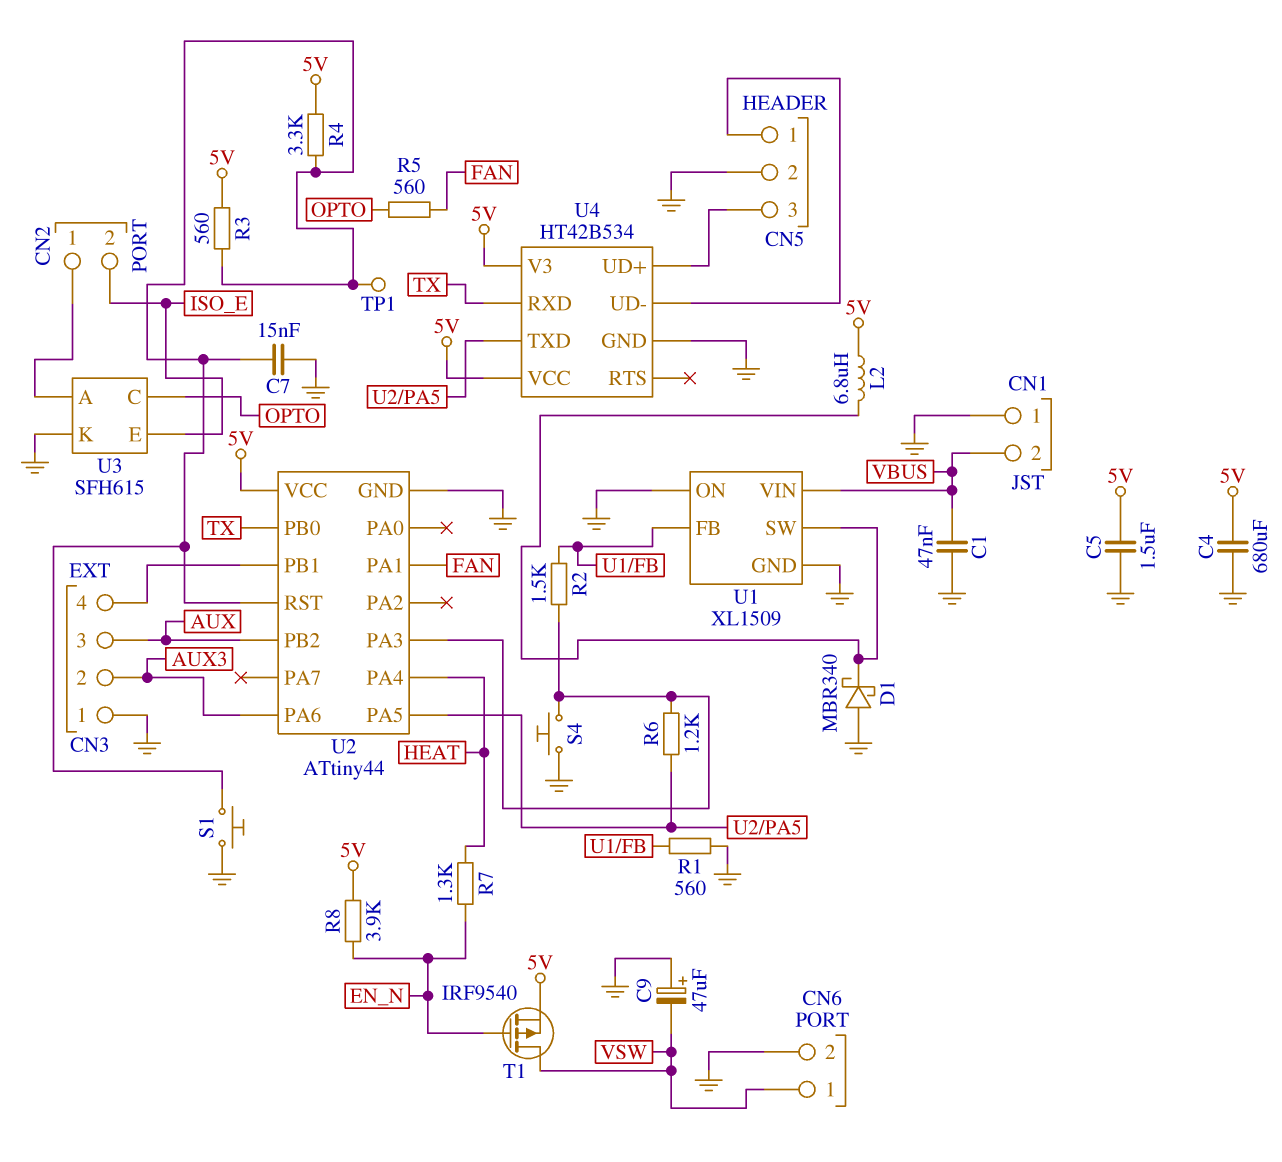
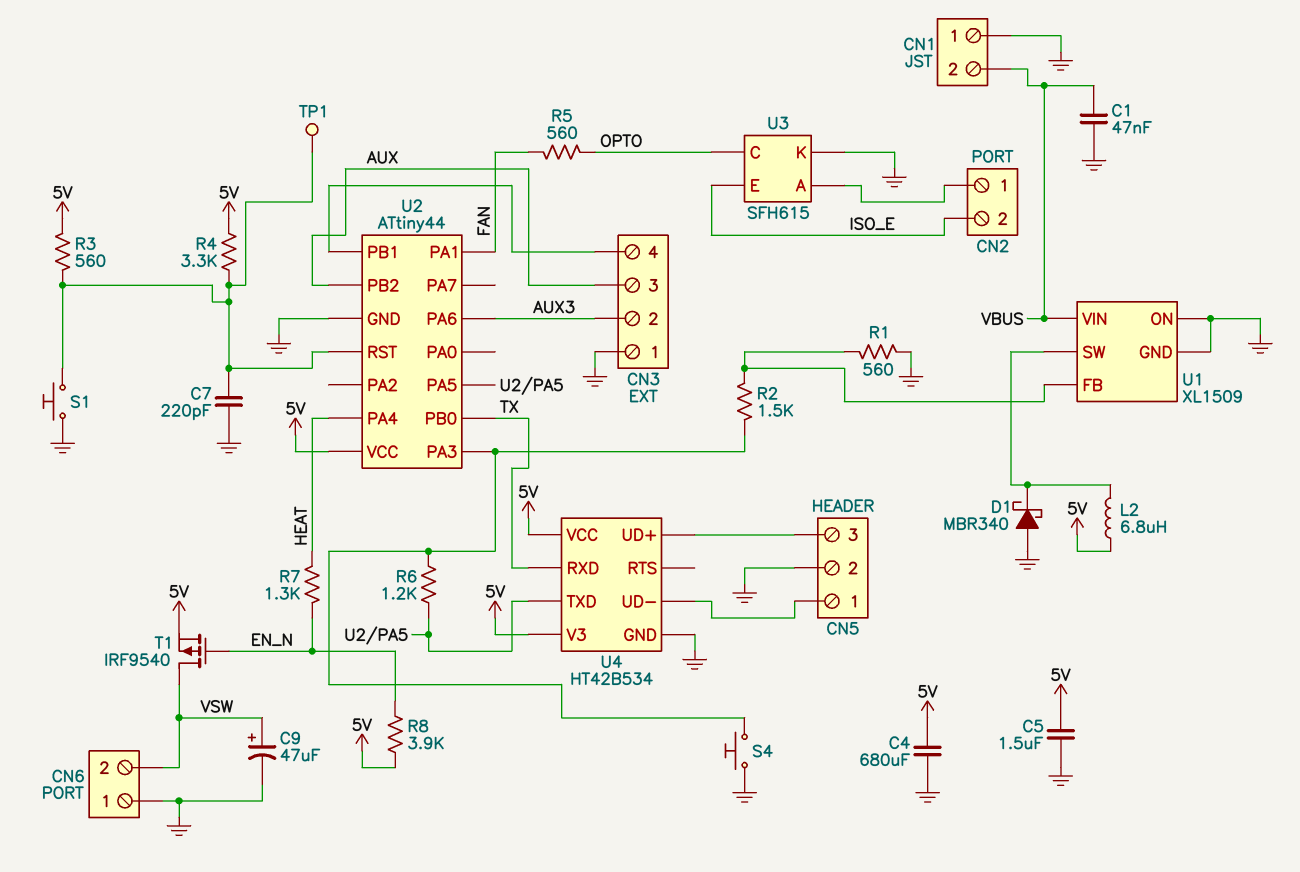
C7: 15nF (GND, U2/RST) -> 220pF (GND, U2/RST)
C9: 47uF (plus GND, minus VSW) -> 47uF (plus VSW, minus GND)
CN6 pin 1: VSW -> GND
CN6 pin 2: GND -> VSW

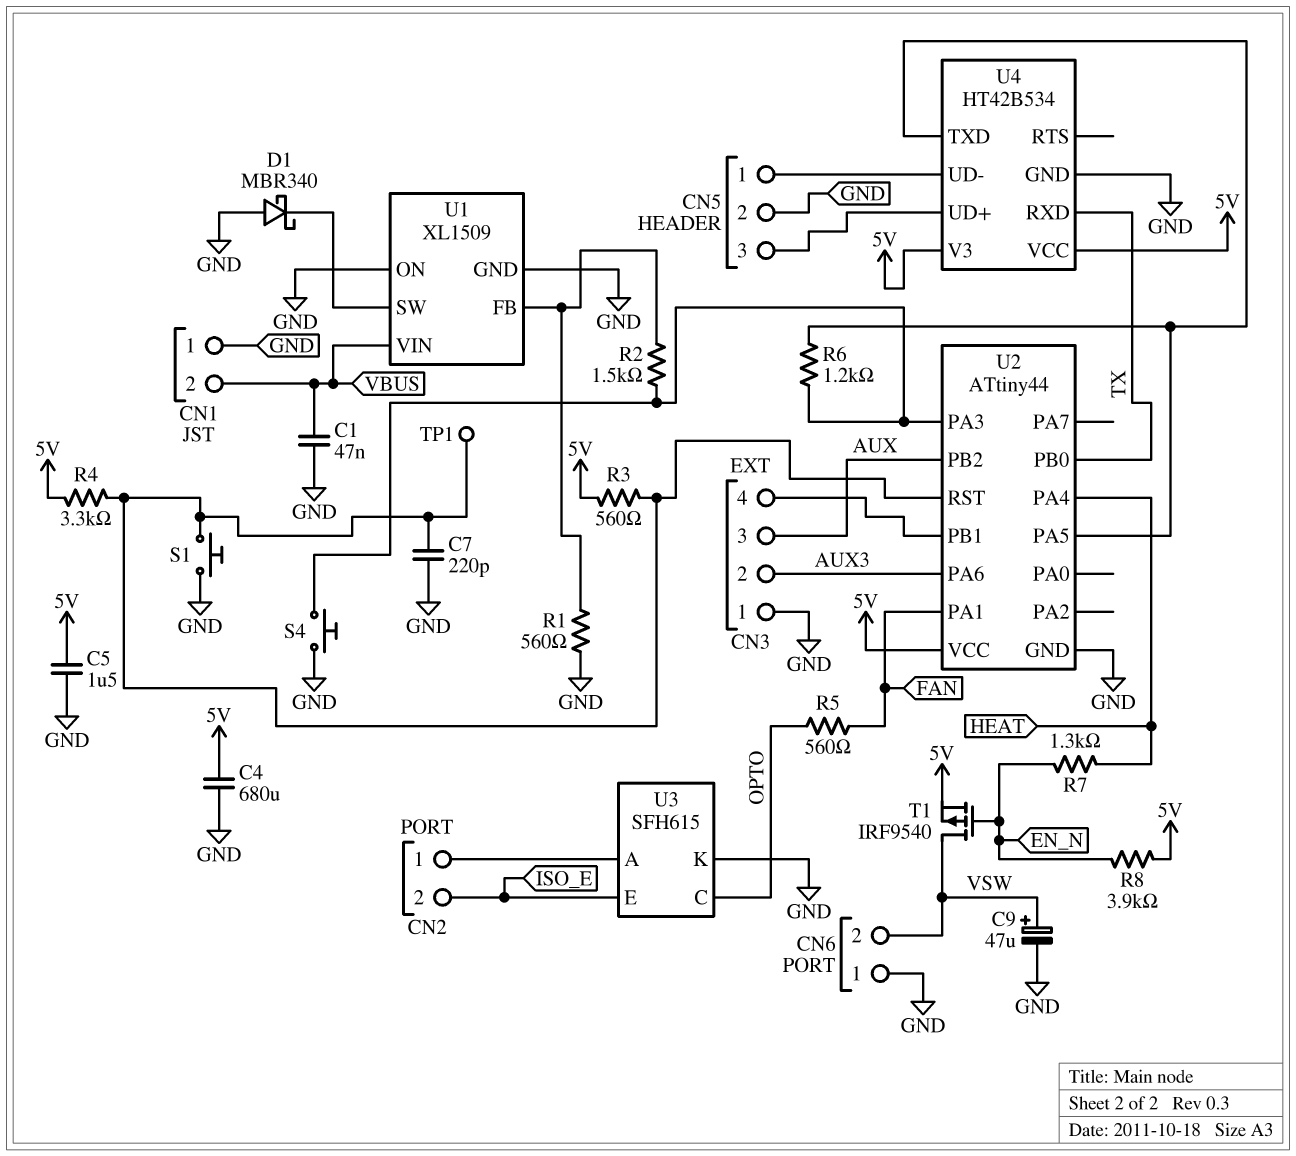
L2: 6.8uH (5V, U1/SW) -> none

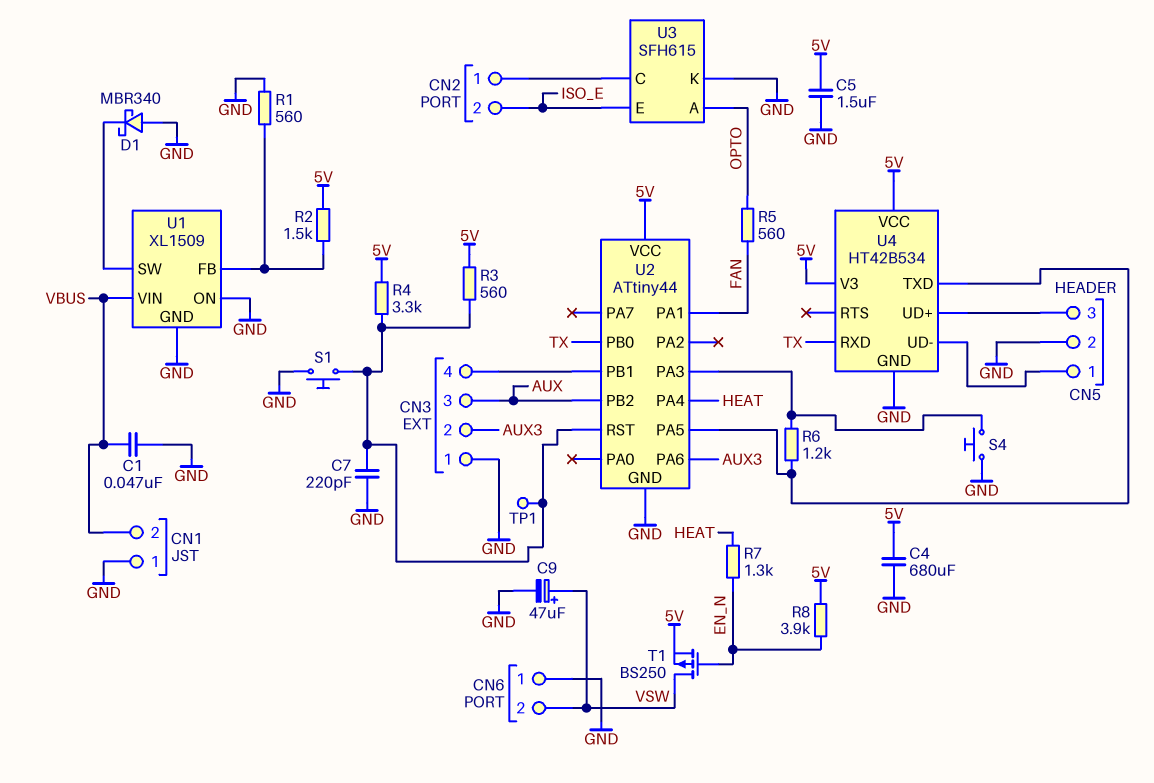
R2: 1.5k (U1/FB, U2/PA3) -> 1.5k (5V, U1/FB)
T1: PMOS IRF9540 (G EN_N, D VSW, S 5V) -> PMOS BS250 (G EN_N, D VSW, S 5V)
U3 pin A: CN2/1 -> OPTO
U3 pin C: OPTO -> CN2/1

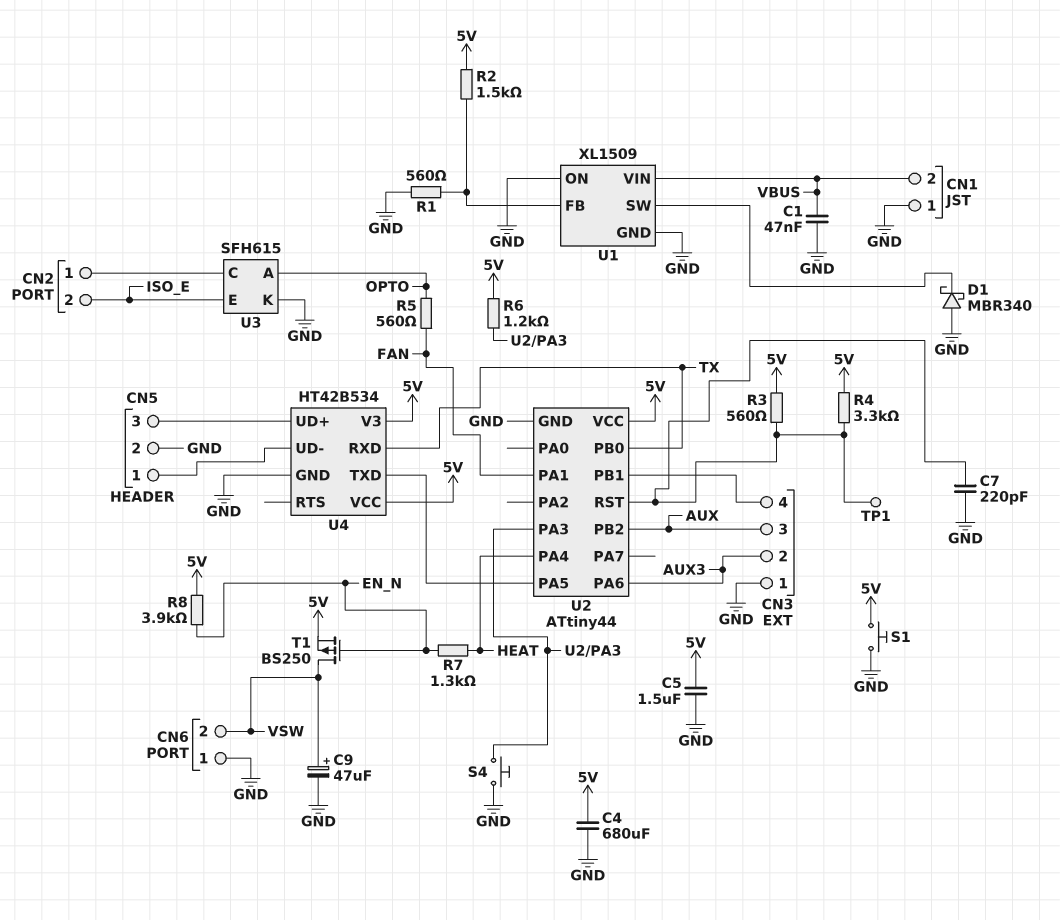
R6: 1.2k (U2/PA3, U2/PA5) -> 1.2k (5V, U2/PA3)
S1: button (GND, U2/RST) -> button (5V, GND)

